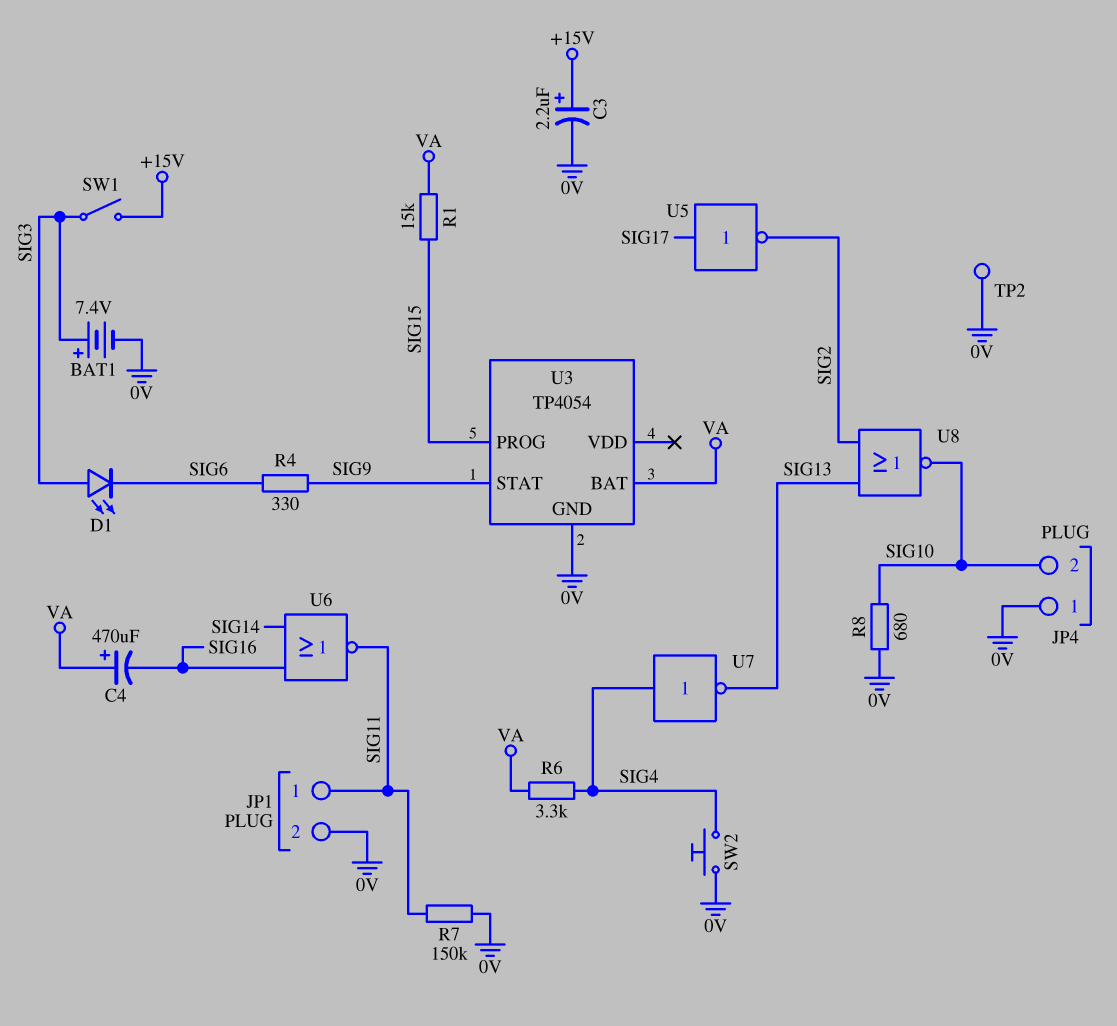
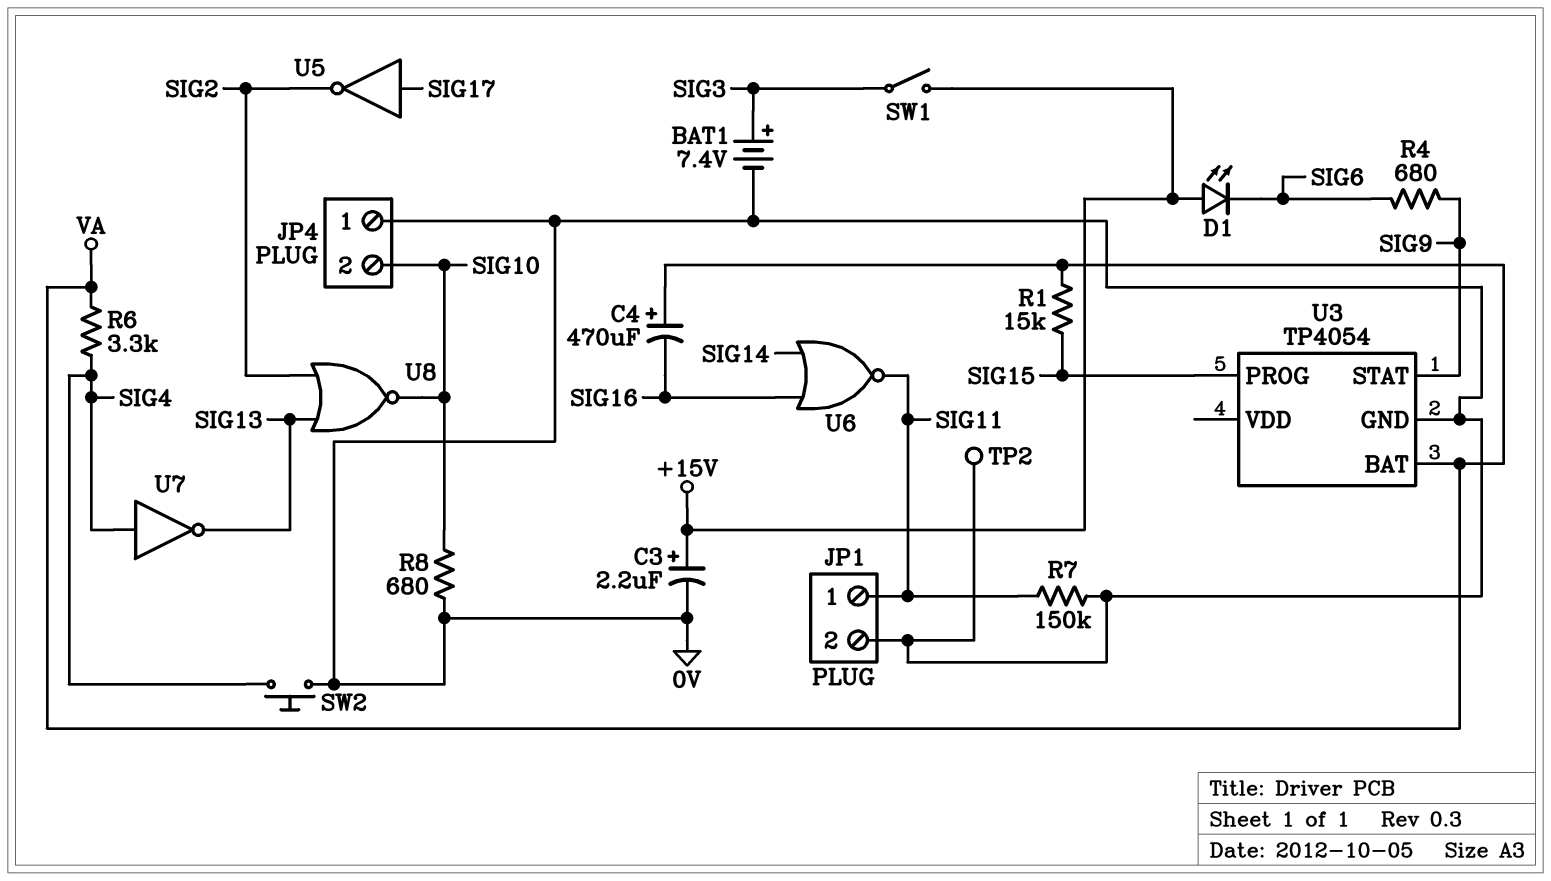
D1: LED (A SIG3, K SIG6) -> LED (A +15V, K SIG6)
R4: 330 (SIG6, SIG9) -> 680 (SIG6, SIG9)

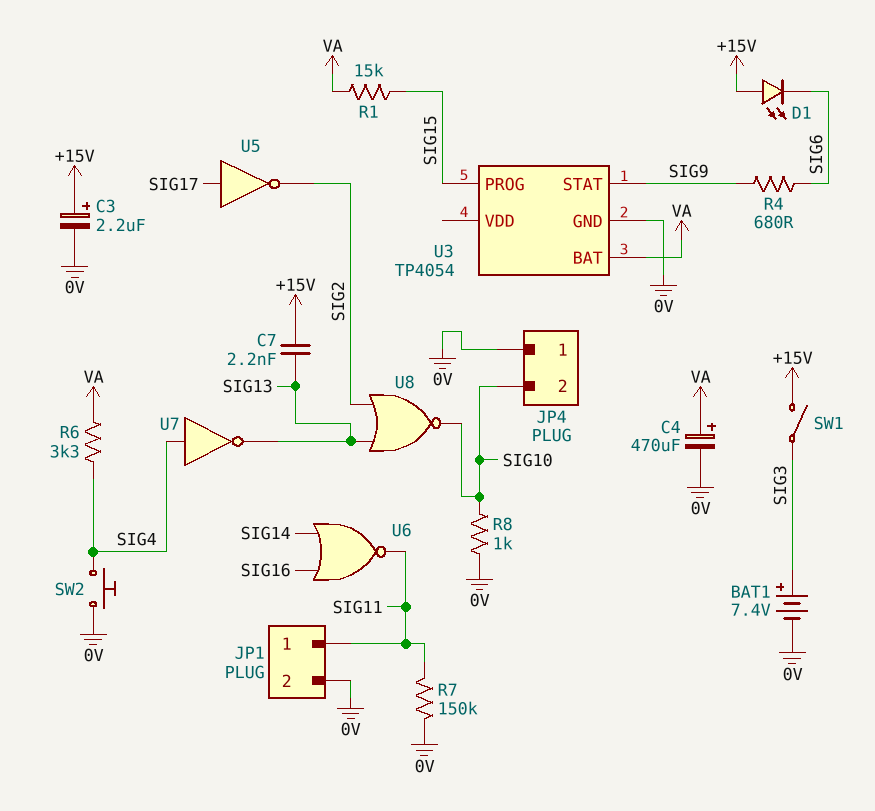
C4: 470uF (plus VA, minus SIG16) -> 470uF (plus VA, minus 0V)
C7: none -> 2.2nF (+15V, SIG13)
R8: 680 (0V, SIG10) -> 1k (0V, SIG10)
TP2: test point (0V) -> none

